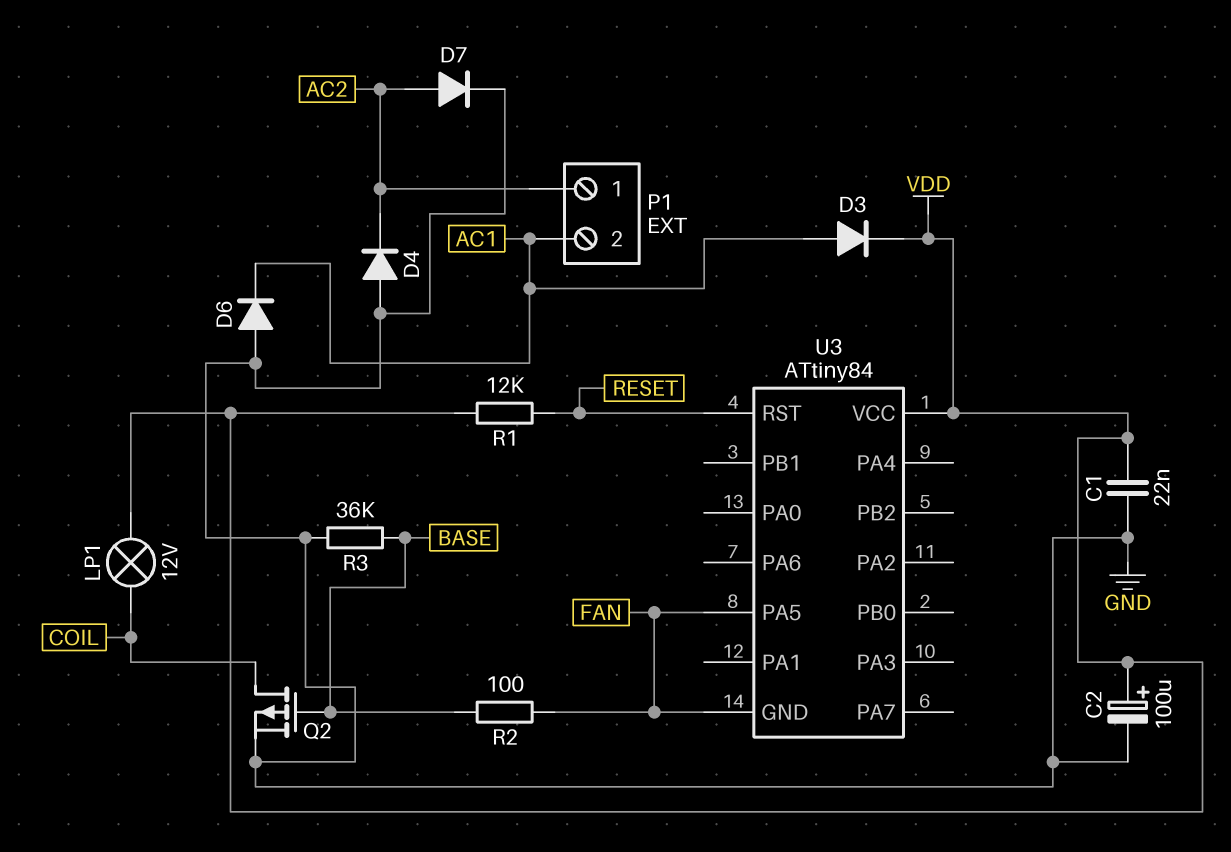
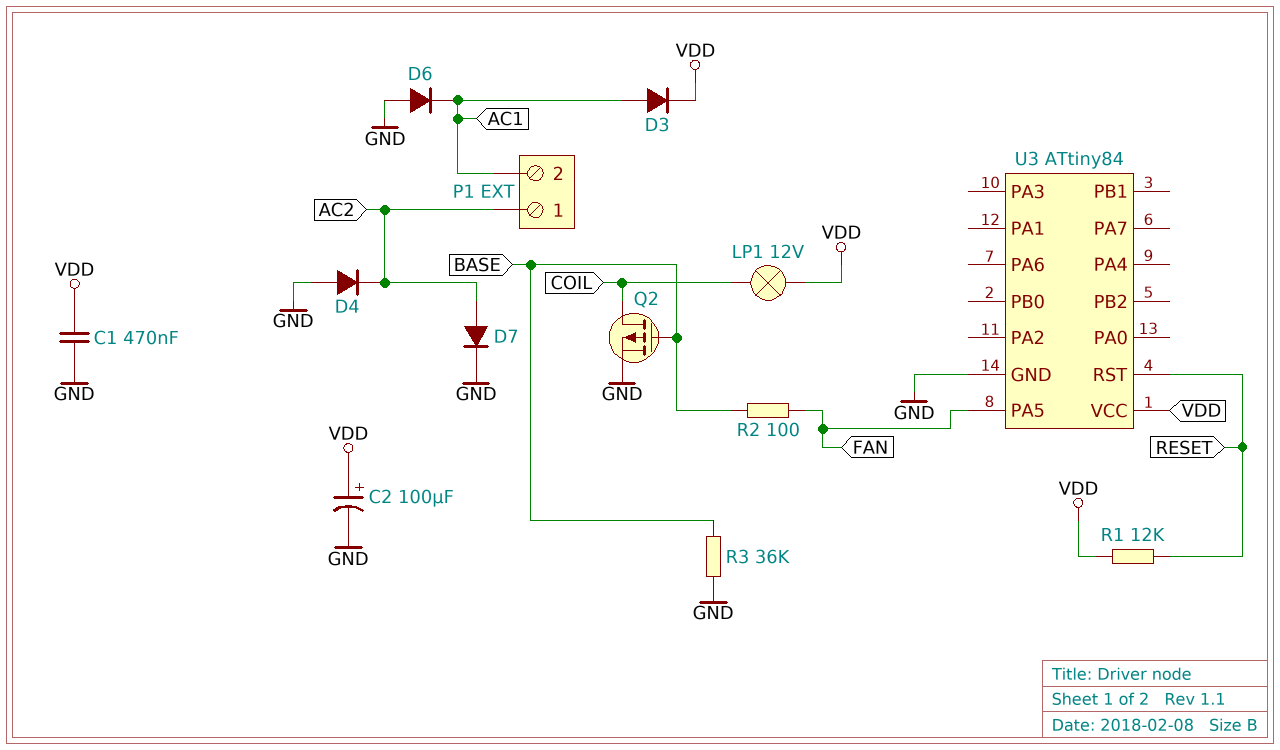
C1: 22nF (GND, VDD) -> 470nF (GND, VDD)
U3 pin GND: FAN -> GND

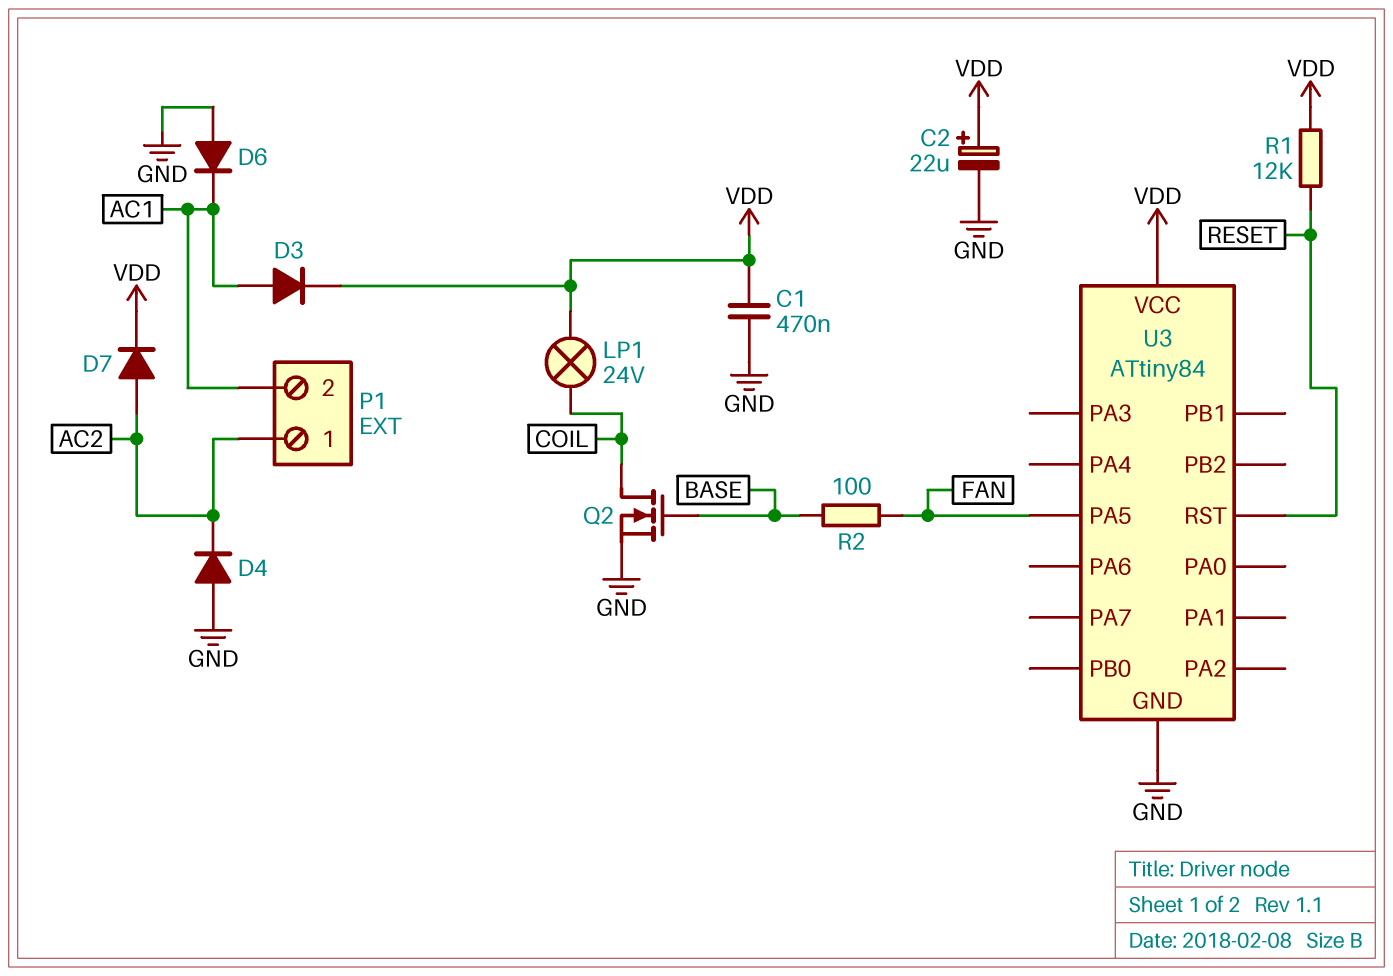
C2: 100uF (plus VDD, minus GND) -> 22uF (plus VDD, minus GND)
D7: diode (A AC2, K GND) -> diode (A AC2, K VDD)
LP1: lamp 12V (COIL, VDD) -> lamp 24V (COIL, VDD)
Q2: PMOS (G BASE, D COIL, S GND) -> NMOS (G BASE, D COIL, S GND)
R3: 36k (BASE, GND) -> none

